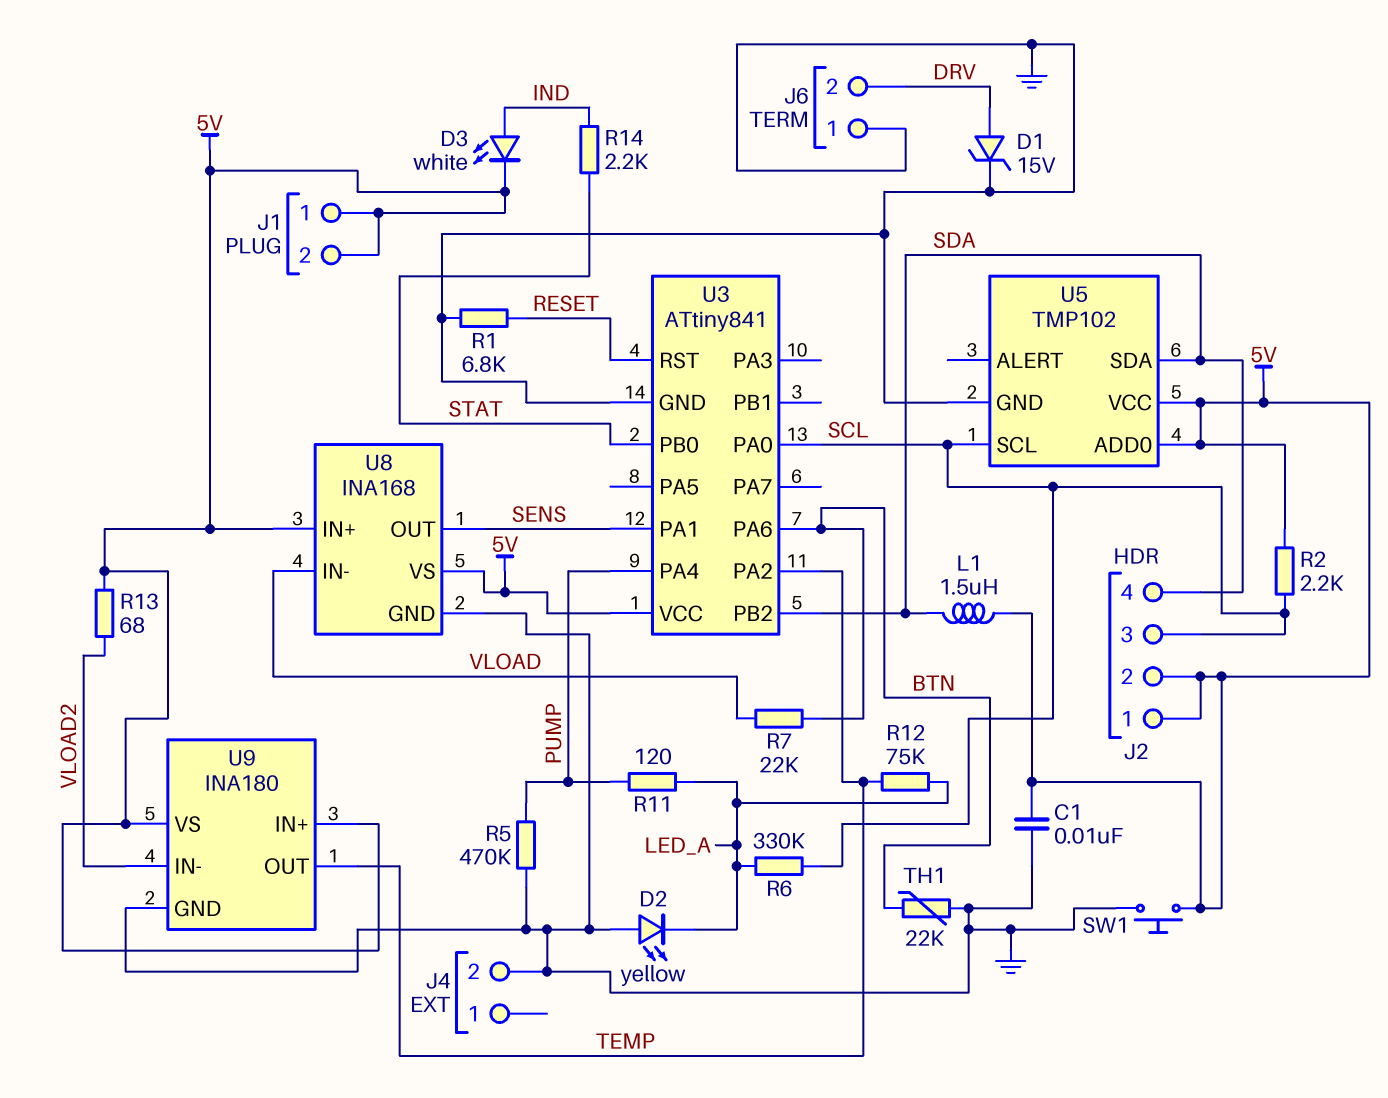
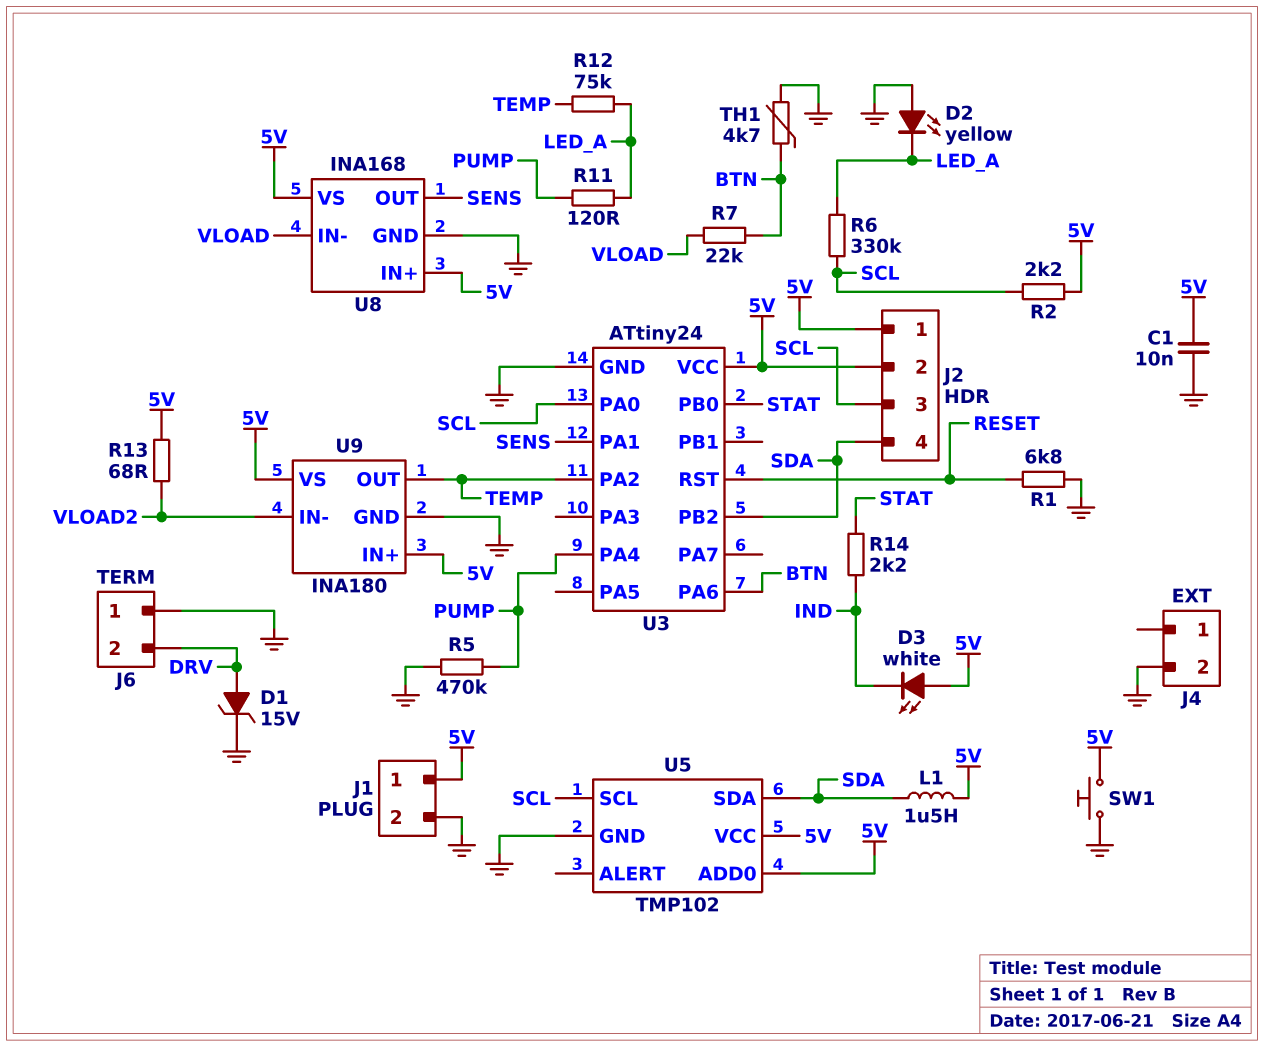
D3: LED white (A IND, K 5V) -> LED white (A 5V, K IND)
J1 pin 2: 5V -> GND
TH1: 22k (BTN, GND) -> 4.7k (BTN, GND)
U3: ATtiny841 -> ATtiny24

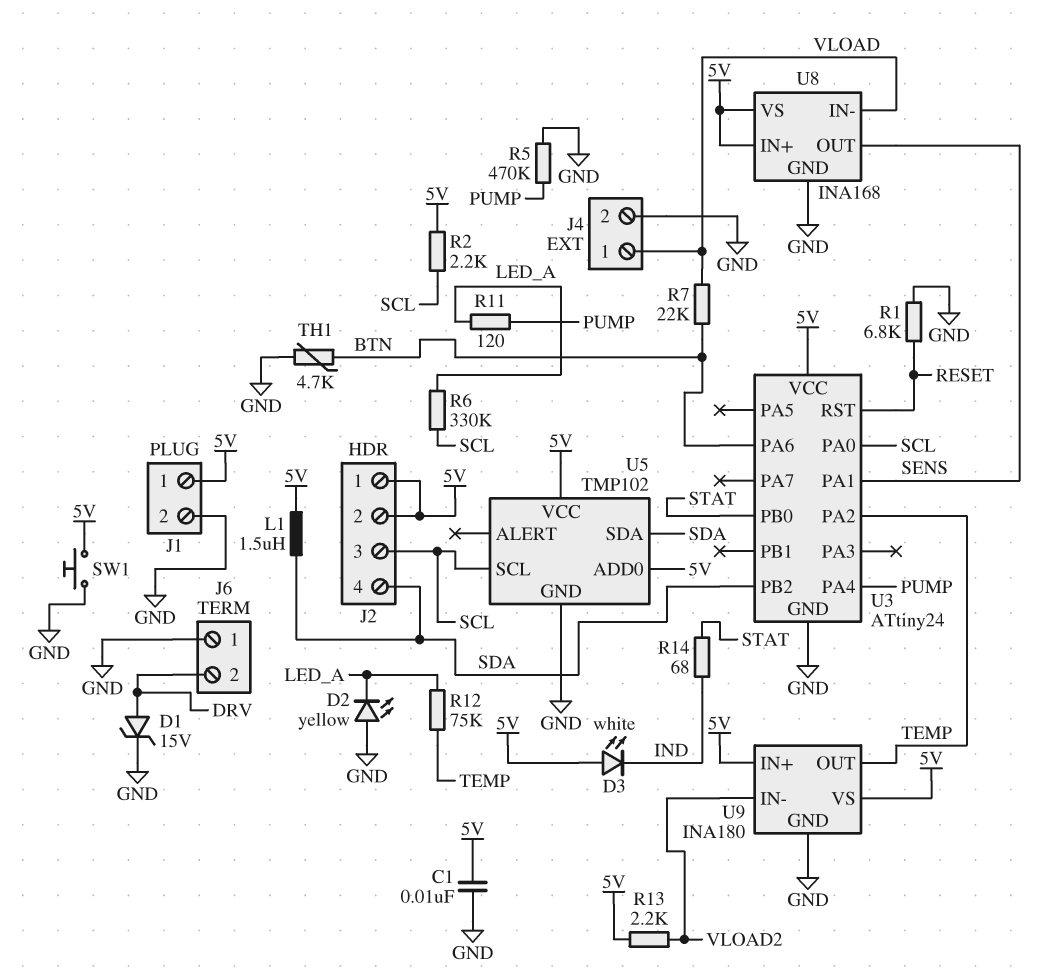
J4 pin 1: none -> VLOAD
R13: 68 (5V, VLOAD2) -> 2.2k (5V, VLOAD2)
R14: 2.2k (IND, STAT) -> 68 (IND, STAT)

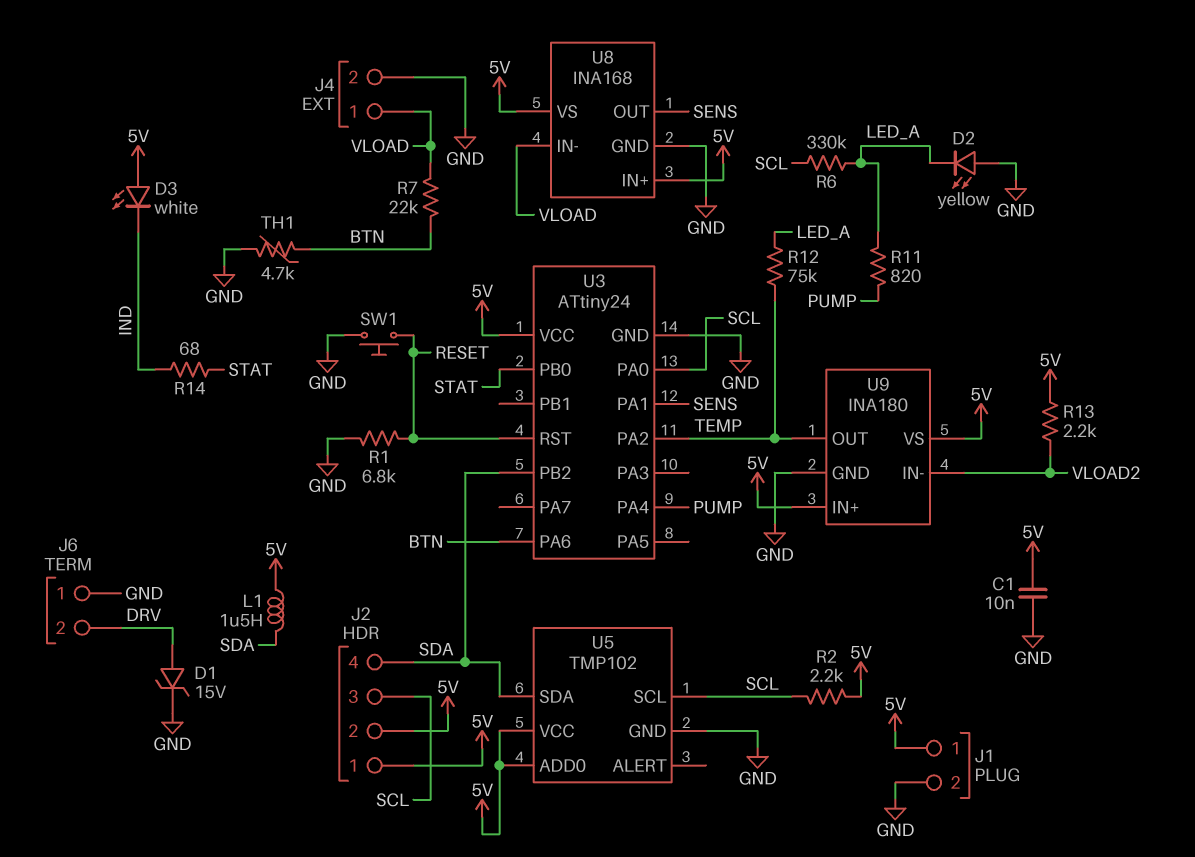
R5: 470k (GND, PUMP) -> none
R11: 120 (LED_A, PUMP) -> 820 (LED_A, PUMP)
SW1: button (5V, GND) -> button (GND, RESET)

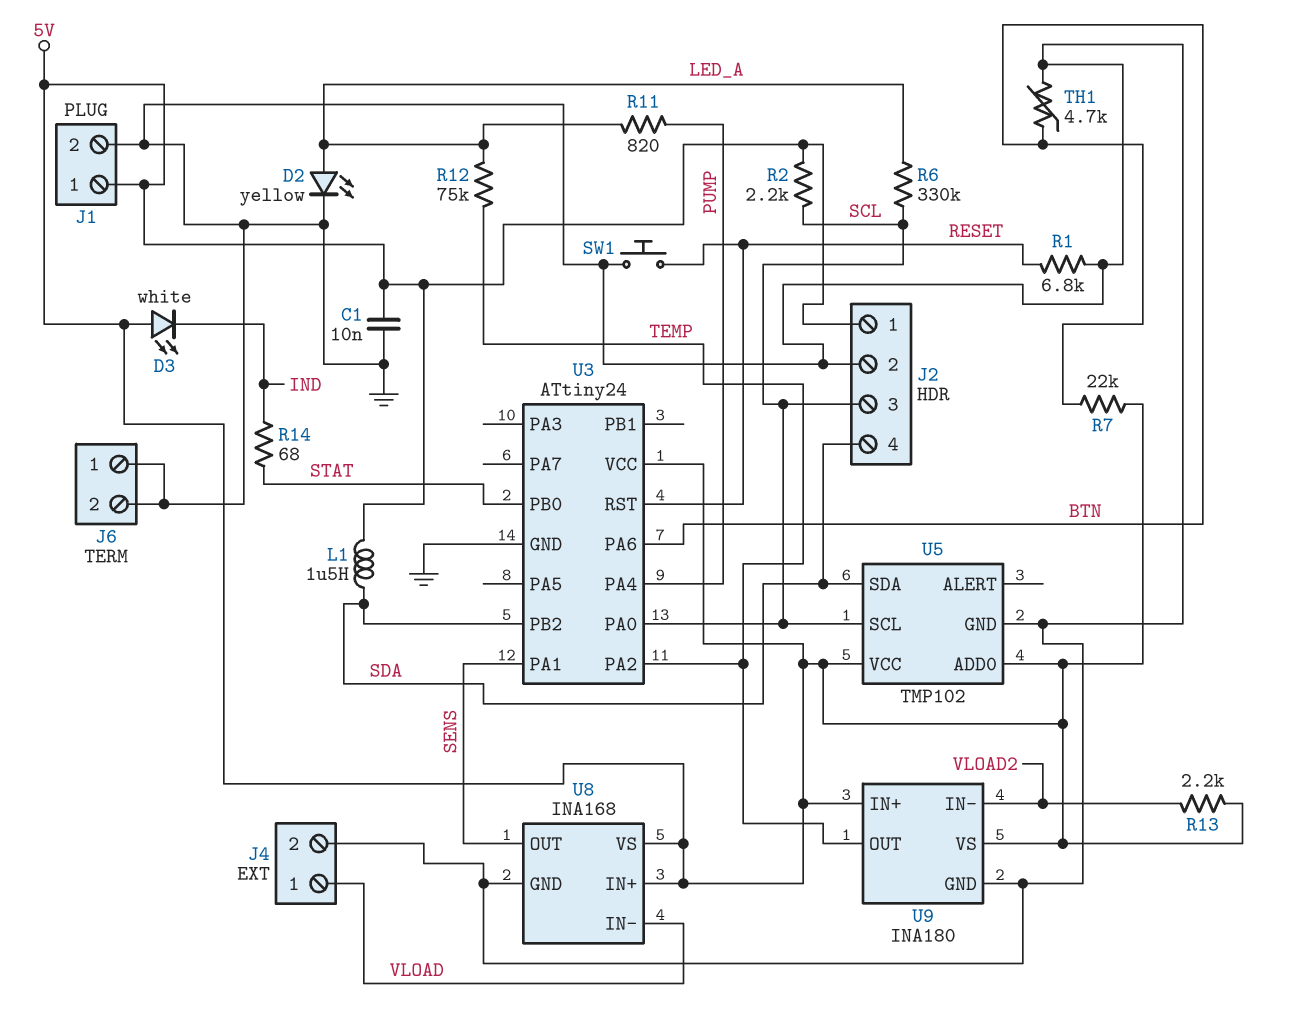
D1: zener 15V (A DRV, K GND) -> none
D2: LED yellow (A GND, K LED_A) -> LED yellow (A LED_A, K GND)
J2 pin 2: 5V -> GND
J6 pin 2: DRV -> GND
R7: 22k (BTN, VLOAD) -> 22k (5V, BTN)

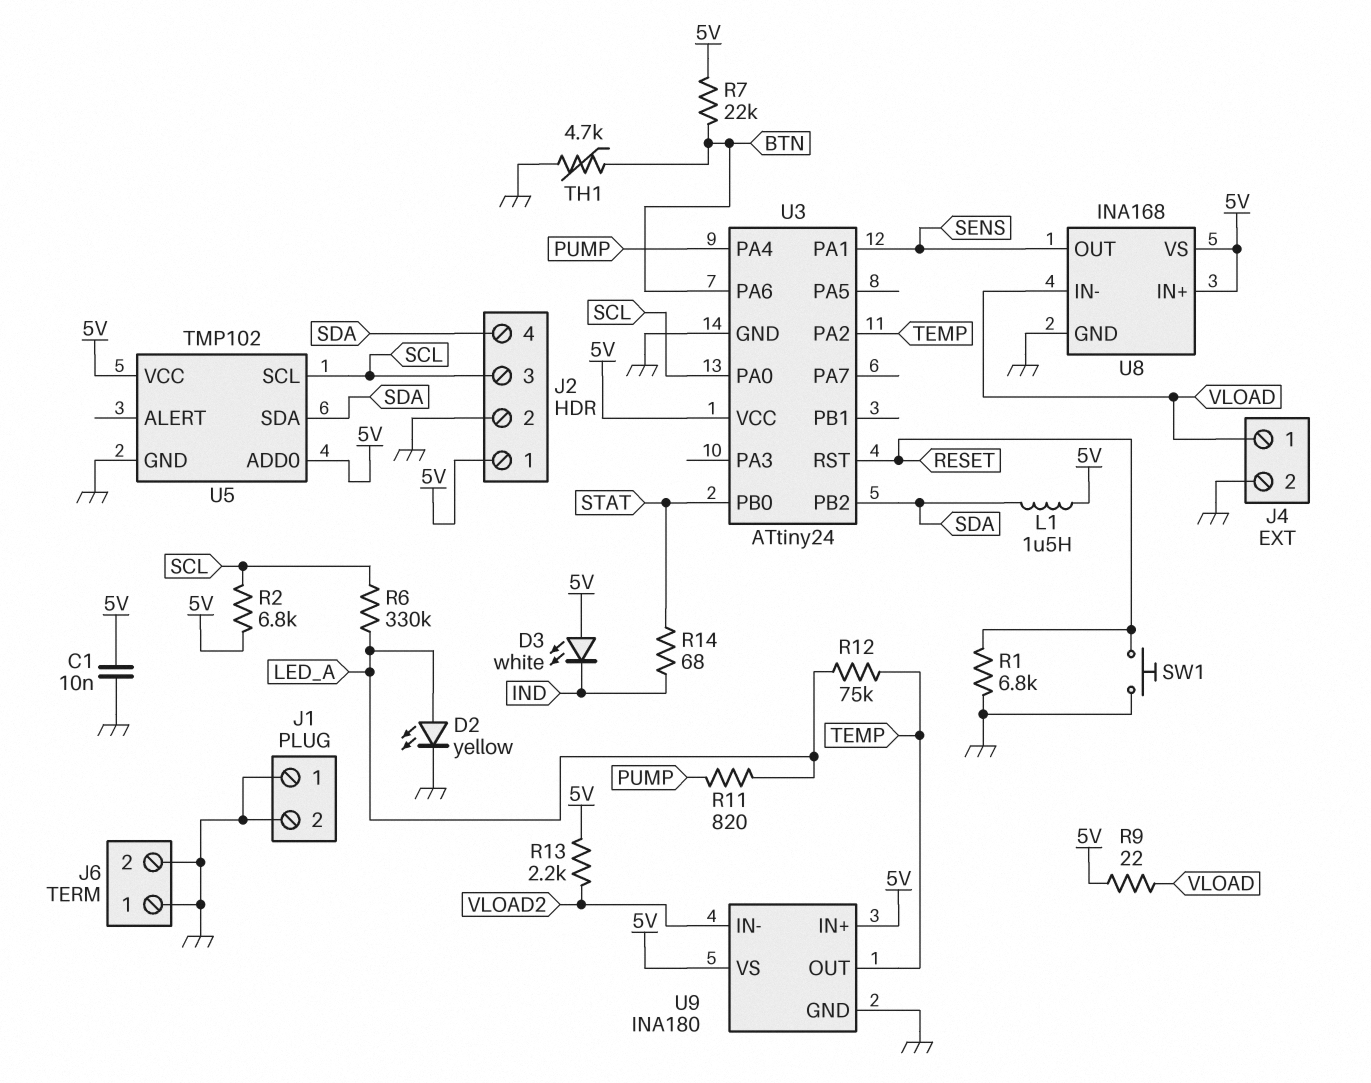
J1 pin 1: 5V -> GND
R2: 2.2k (5V, SCL) -> 6.8k (5V, SCL)
R9: none -> 22 (5V, VLOAD)

